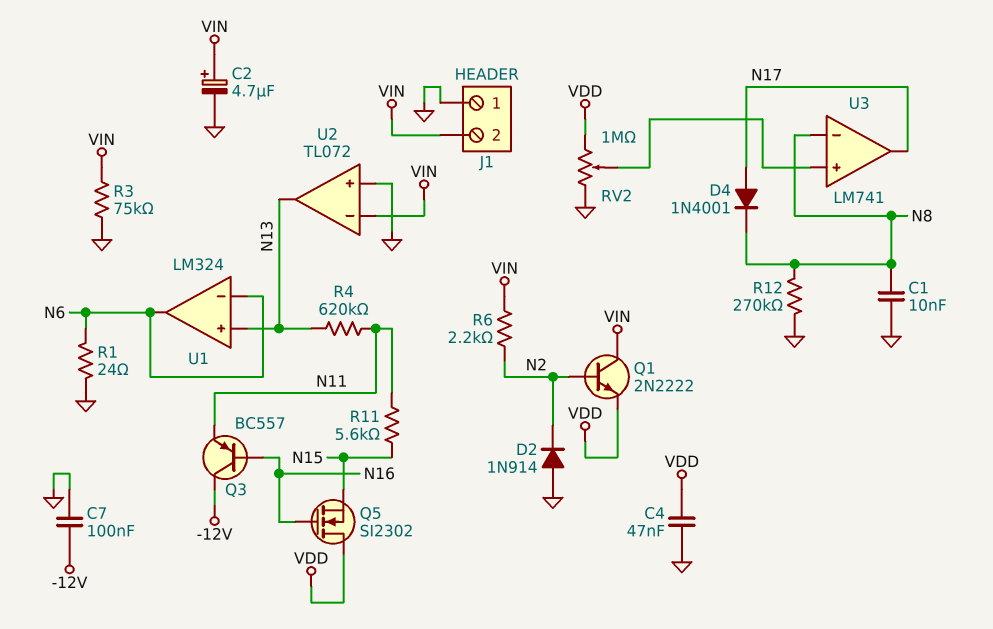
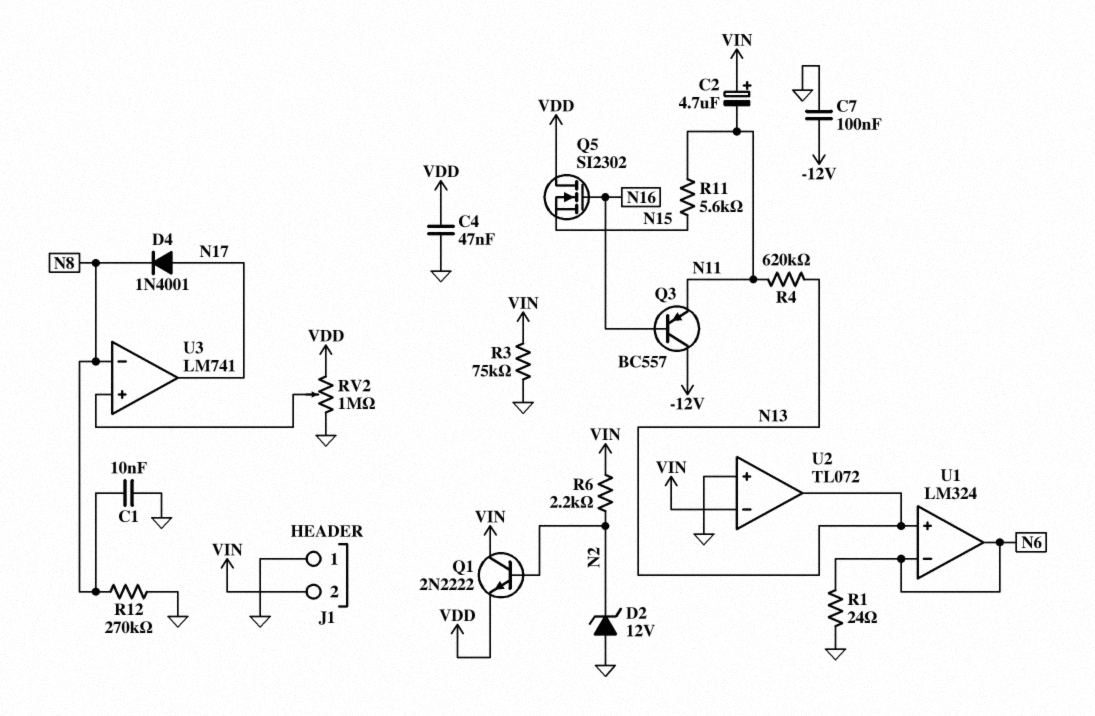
C2: 4.7uF (plus VIN, minus GND) -> 4.7uF (plus VIN, minus N11)
D2: diode 1N914 (A GND, K N2) -> zener 12V (A GND, K N2)

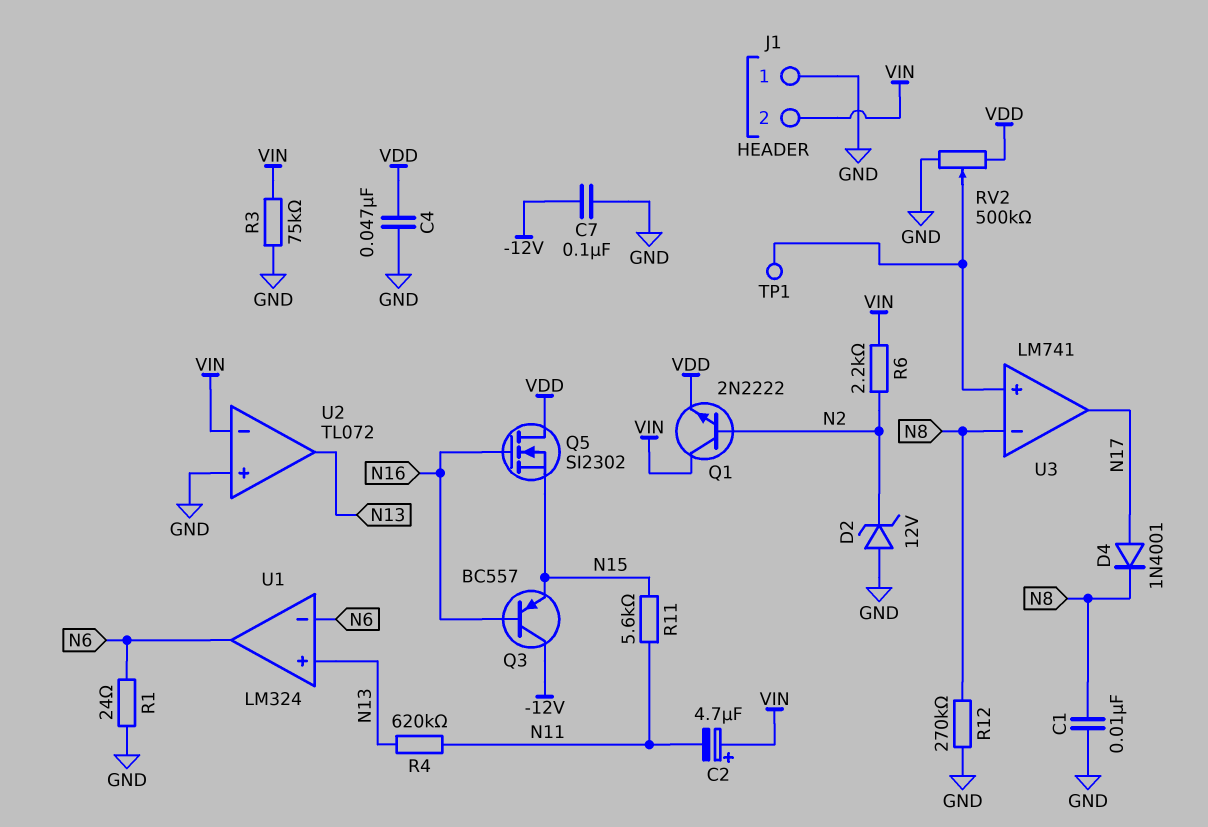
Q3: PNP BC557 (B N16, C -12V, E N11) -> PNP BC557 (B N16, C -12V, E N15)
RV2: 1M (GND, VDD, wiper U3/in+) -> 500k (GND, VDD, wiper U3/in+)
TP1: none -> test point (U3/in+)

